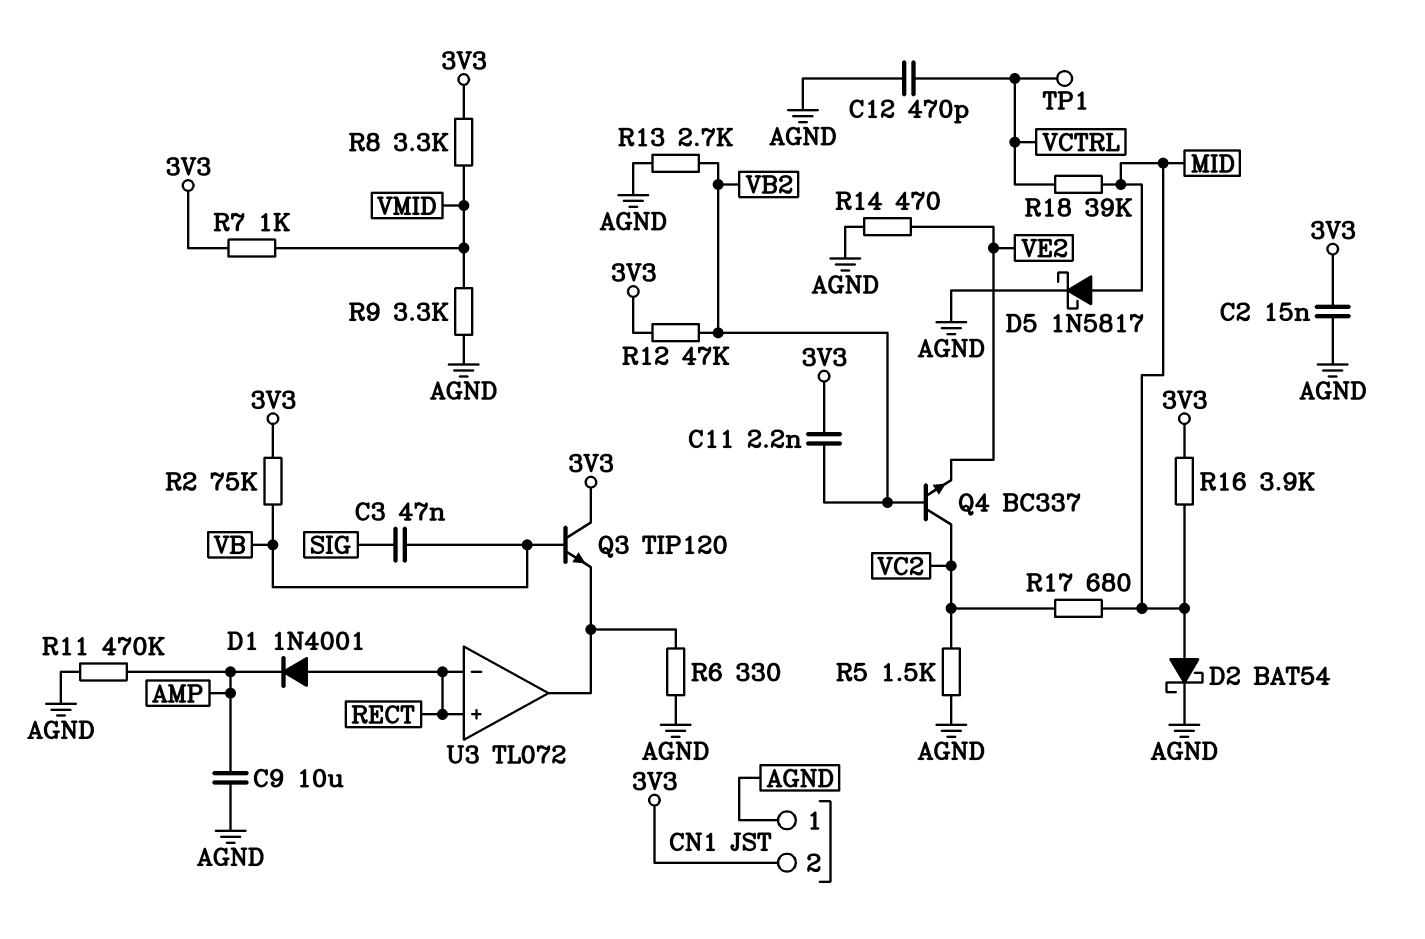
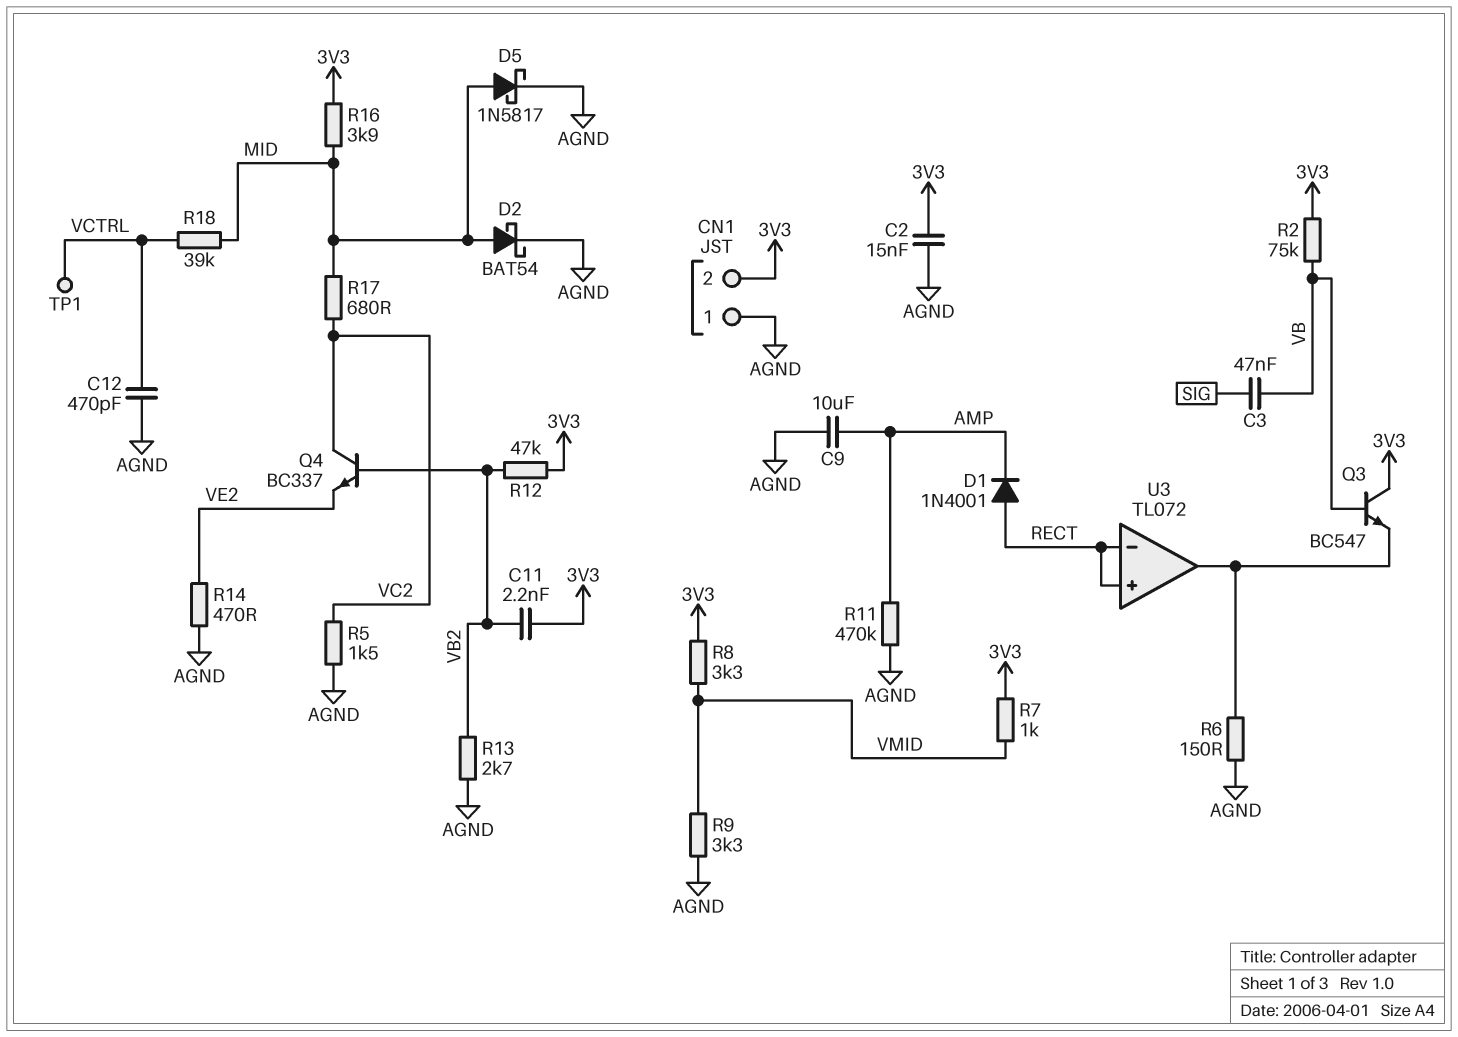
Q3: NPN TIP120 (B VB, C 3V3, E U3/out) -> NPN BC547 (B VB, C 3V3, E U3/out)
R6: 330 (AGND, U3/out) -> 150 (AGND, U3/out)

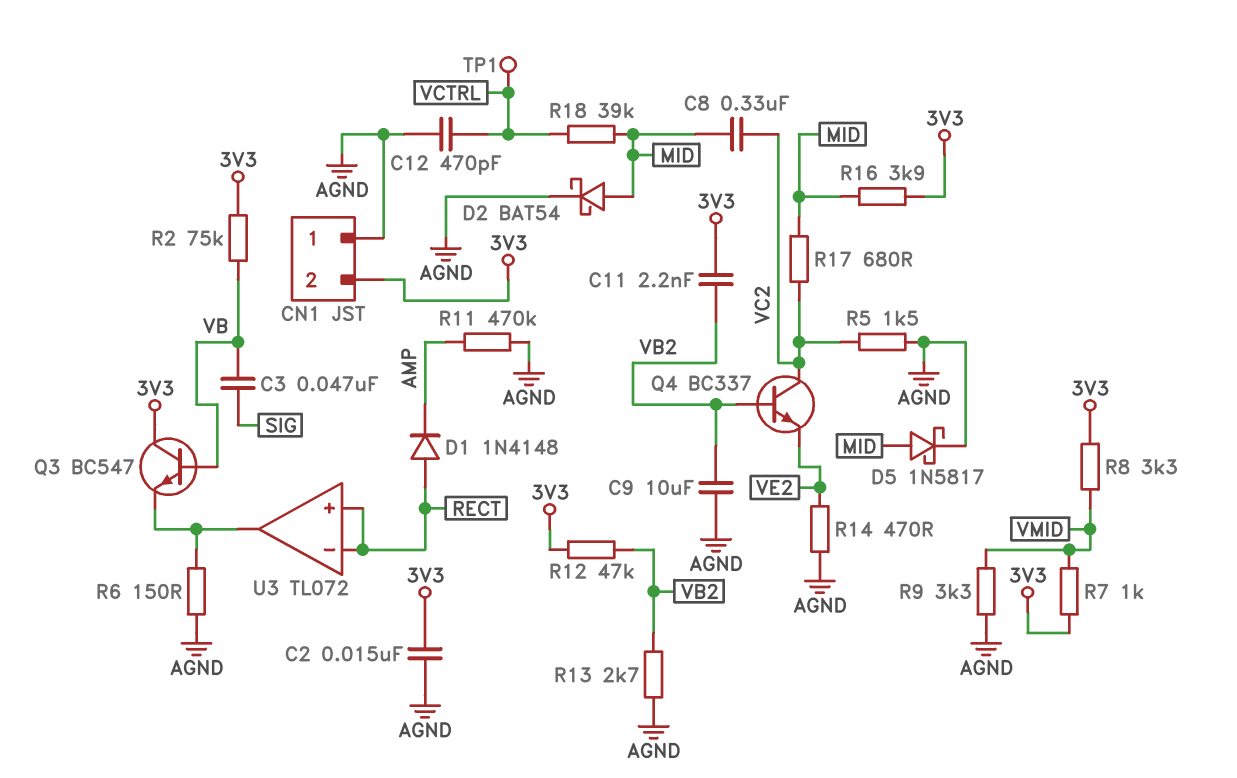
C8: none -> 330nF (MID, VC2)
C9: 10uF (AGND, AMP) -> 10uF (AGND, VB2)
D1: diode 1N4001 (A RECT, K AMP) -> diode 1N4148 (A RECT, K AMP)

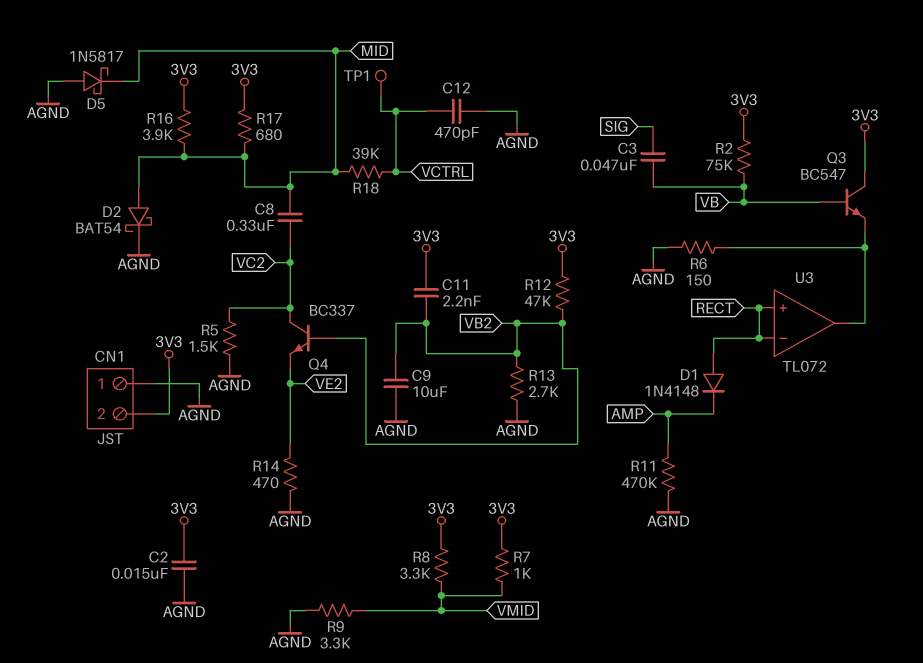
D5: schottky 1N5817 (A MID, K AGND) -> schottky 1N5817 (A AGND, K MID)
R17: 680 (MID, VC2) -> 680 (3V3, MID)

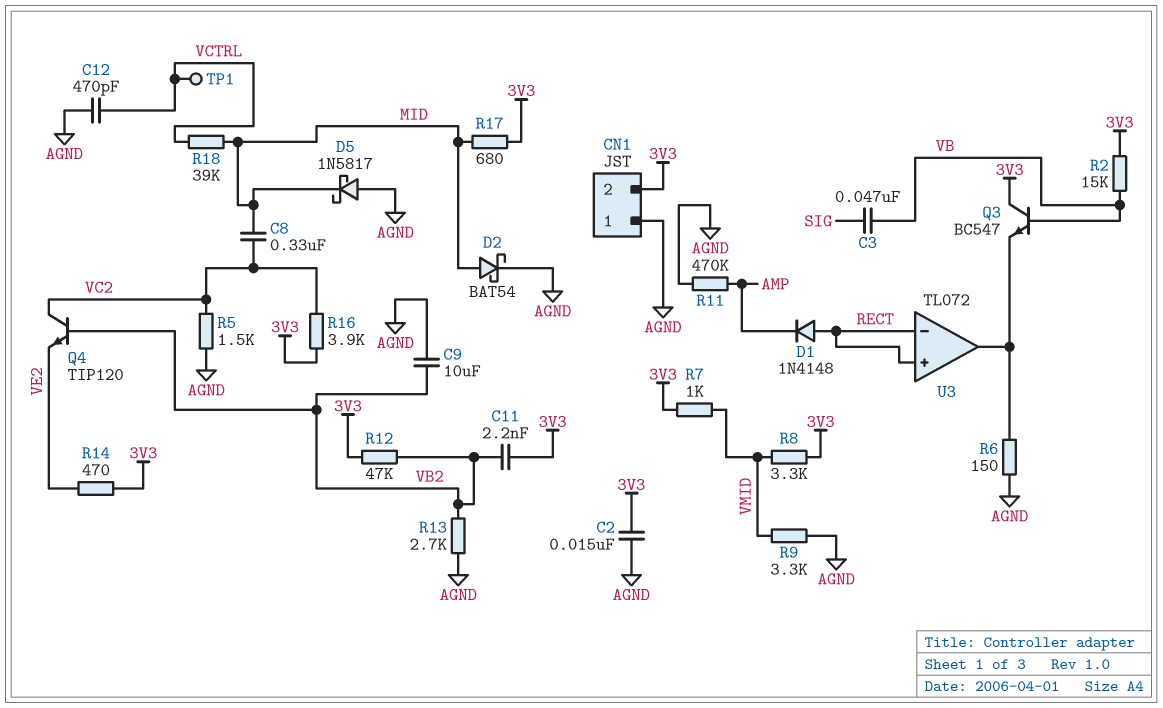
Q4: NPN BC337 (B VB2, C VC2, E VE2) -> NPN TIP120 (B VB2, C VC2, E VE2)
R2: 75k (3V3, VB) -> 15k (3V3, VB)
R14: 470 (AGND, VE2) -> 470 (3V3, VE2)
R16: 3.9k (3V3, MID) -> 3.9k (3V3, VC2)

